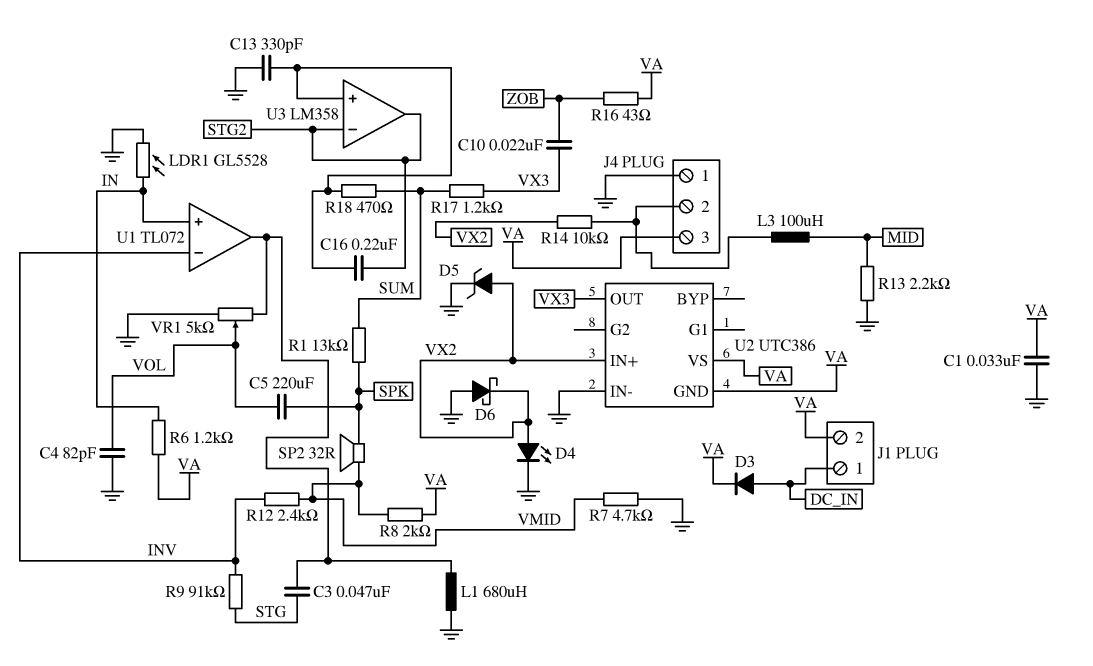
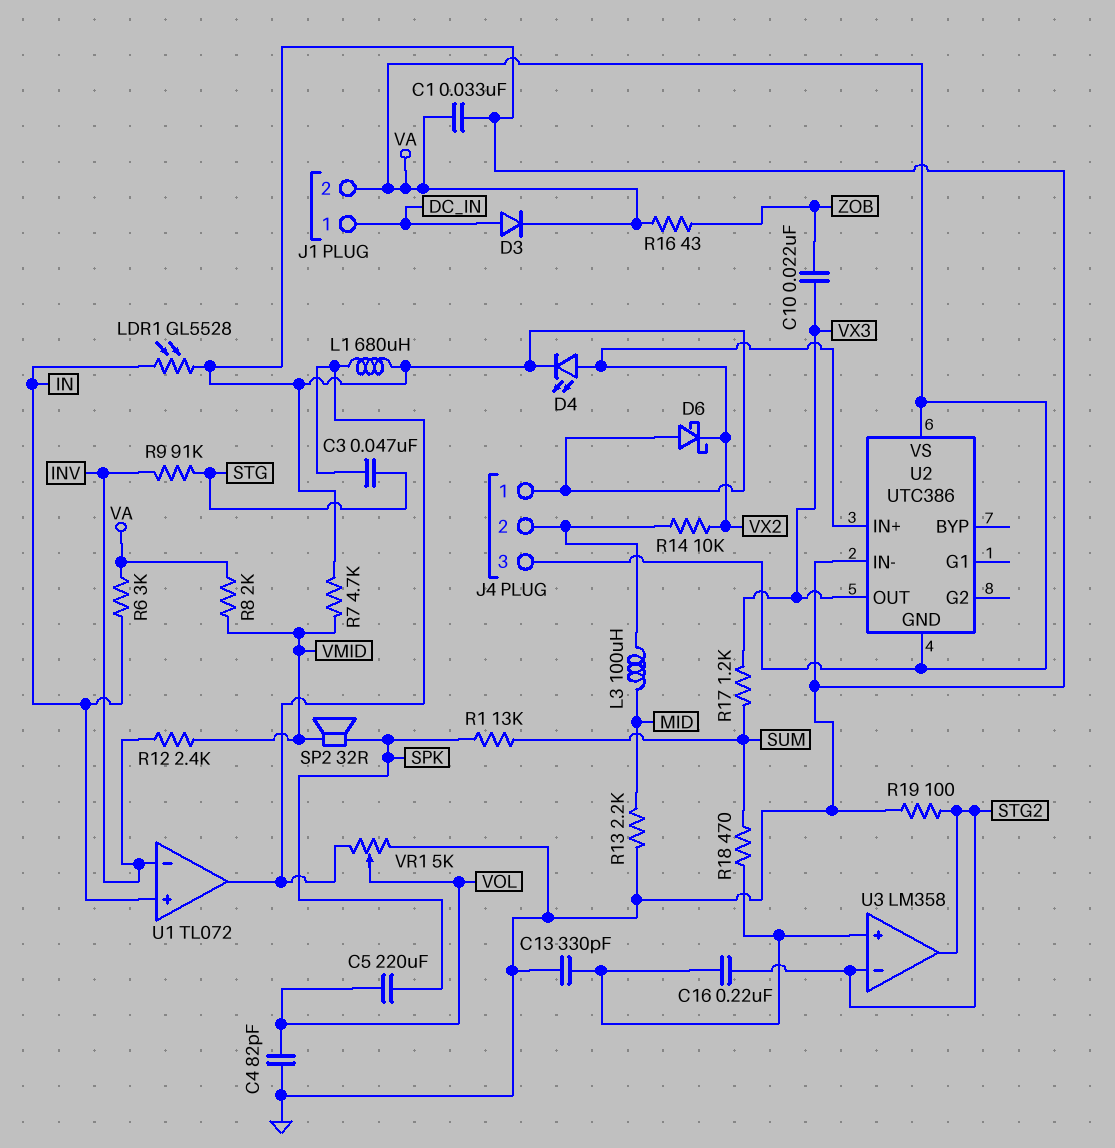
D5: zener (A VX2, K GND) -> none
R6: 1.2k (IN, VA) -> 3k (IN, VA)
R19: none -> 100 (GND, STG2)

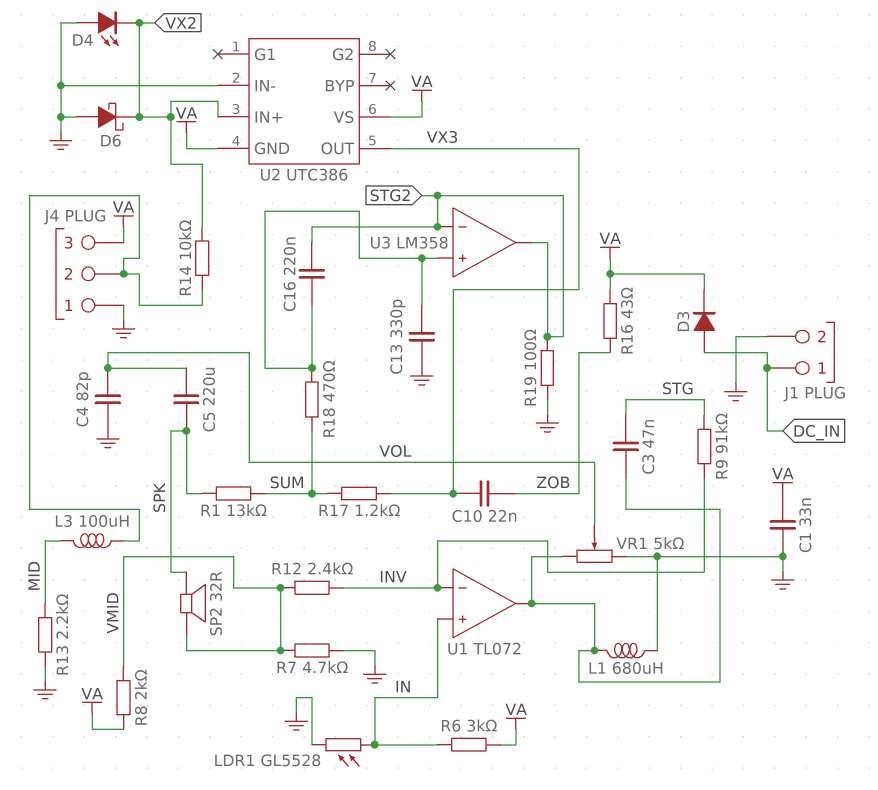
D4: LED (A VX2, K GND) -> LED (A GND, K VX2)
J1 pin 2: VA -> GND

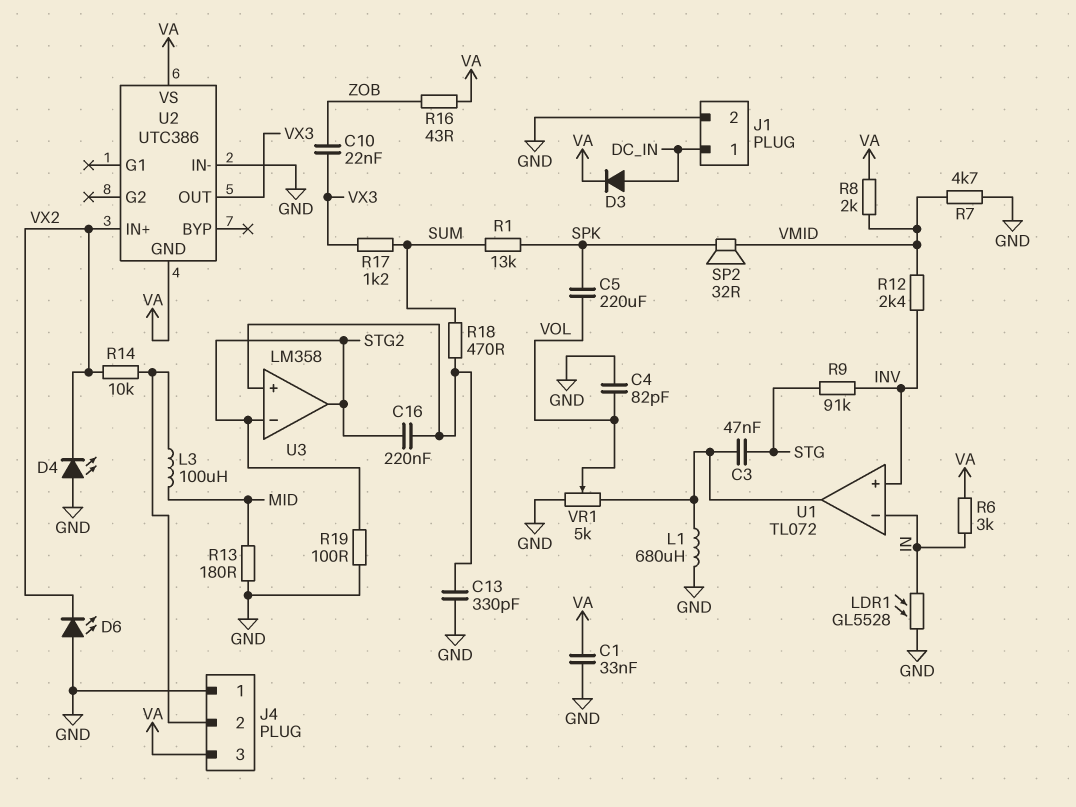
D6: schottky (A GND, K VX2) -> LED (A GND, K VX2)
R13: 2.2k (GND, MID) -> 180 (GND, MID)
U1 pin in+: IN -> INV
U1 pin in-: INV -> IN

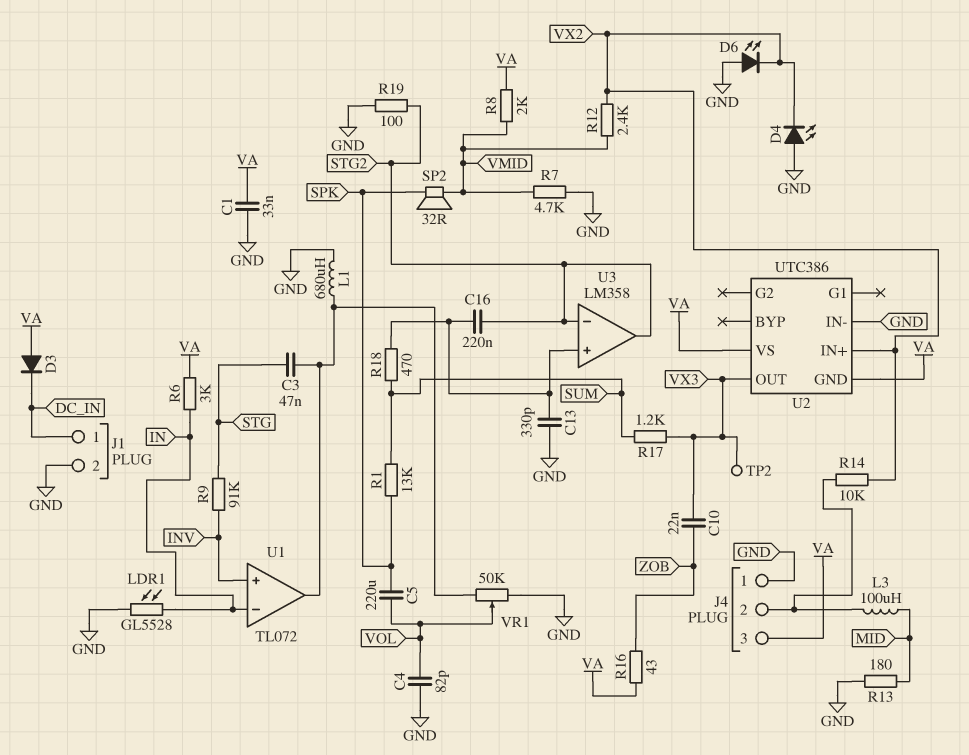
D3: diode (A DC_IN, K VA) -> diode (A VA, K DC_IN)
R12: 2.4k (INV, VMID) -> 2.4k (VMID, VX2)
TP2: none -> test point (VX3)
VR1: 5k (GND, U1/out, wiper VOL) -> 50k (GND, U1/out, wiper VOL)

